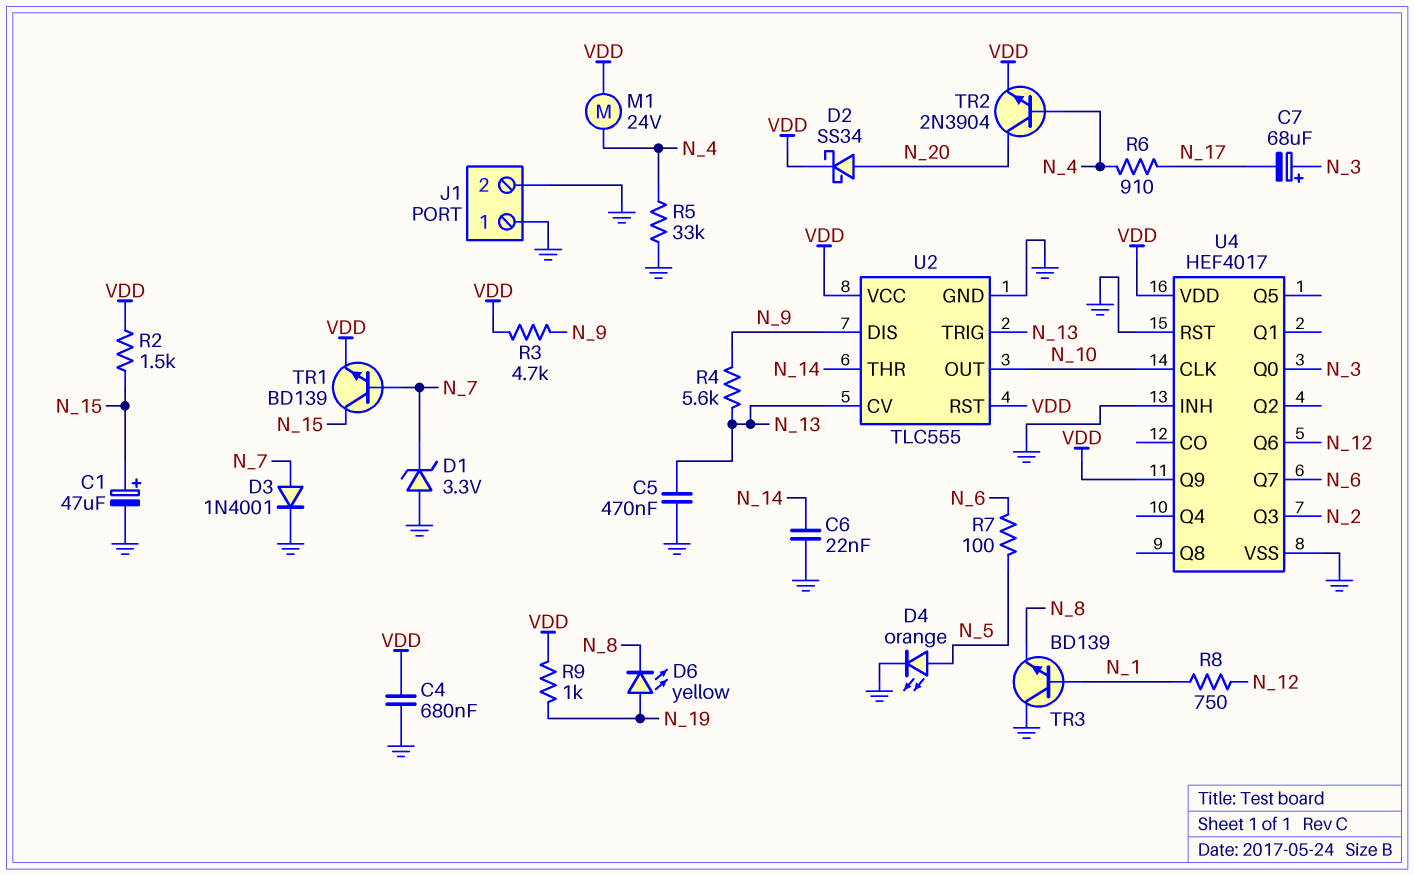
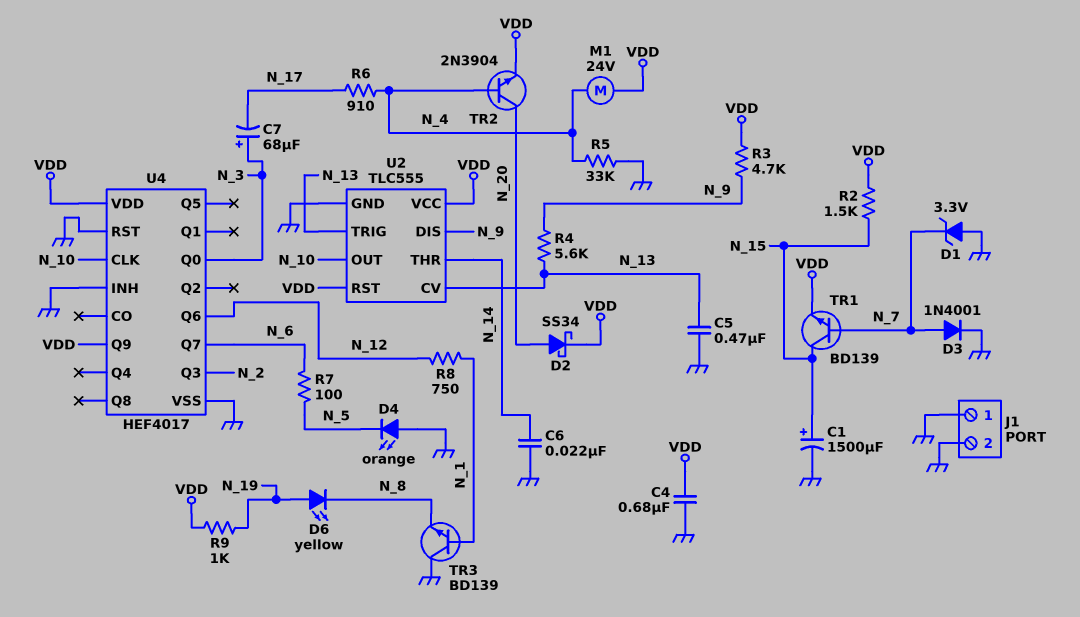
C1: 47uF (plus N_15, minus GND) -> 1500uF (plus N_15, minus GND)
D4: LED orange (A N_5, K GND) -> LED orange (A GND, K N_5)

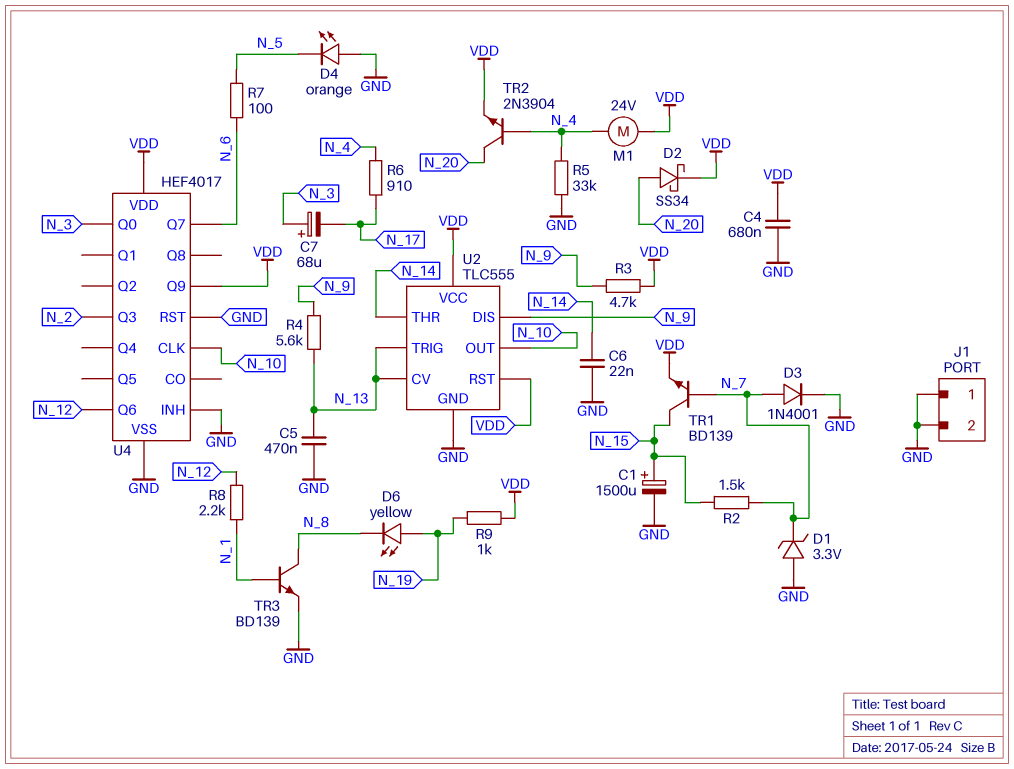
R2: 1.5k (N_15, VDD) -> 1.5k (N_7, N_15)
R8: 750 (N_1, N_12) -> 2.2k (N_1, N_12)
TR3: NPN BD139 (B N_1, C GND, E N_8) -> NPN BD139 (B N_1, C N_8, E GND)

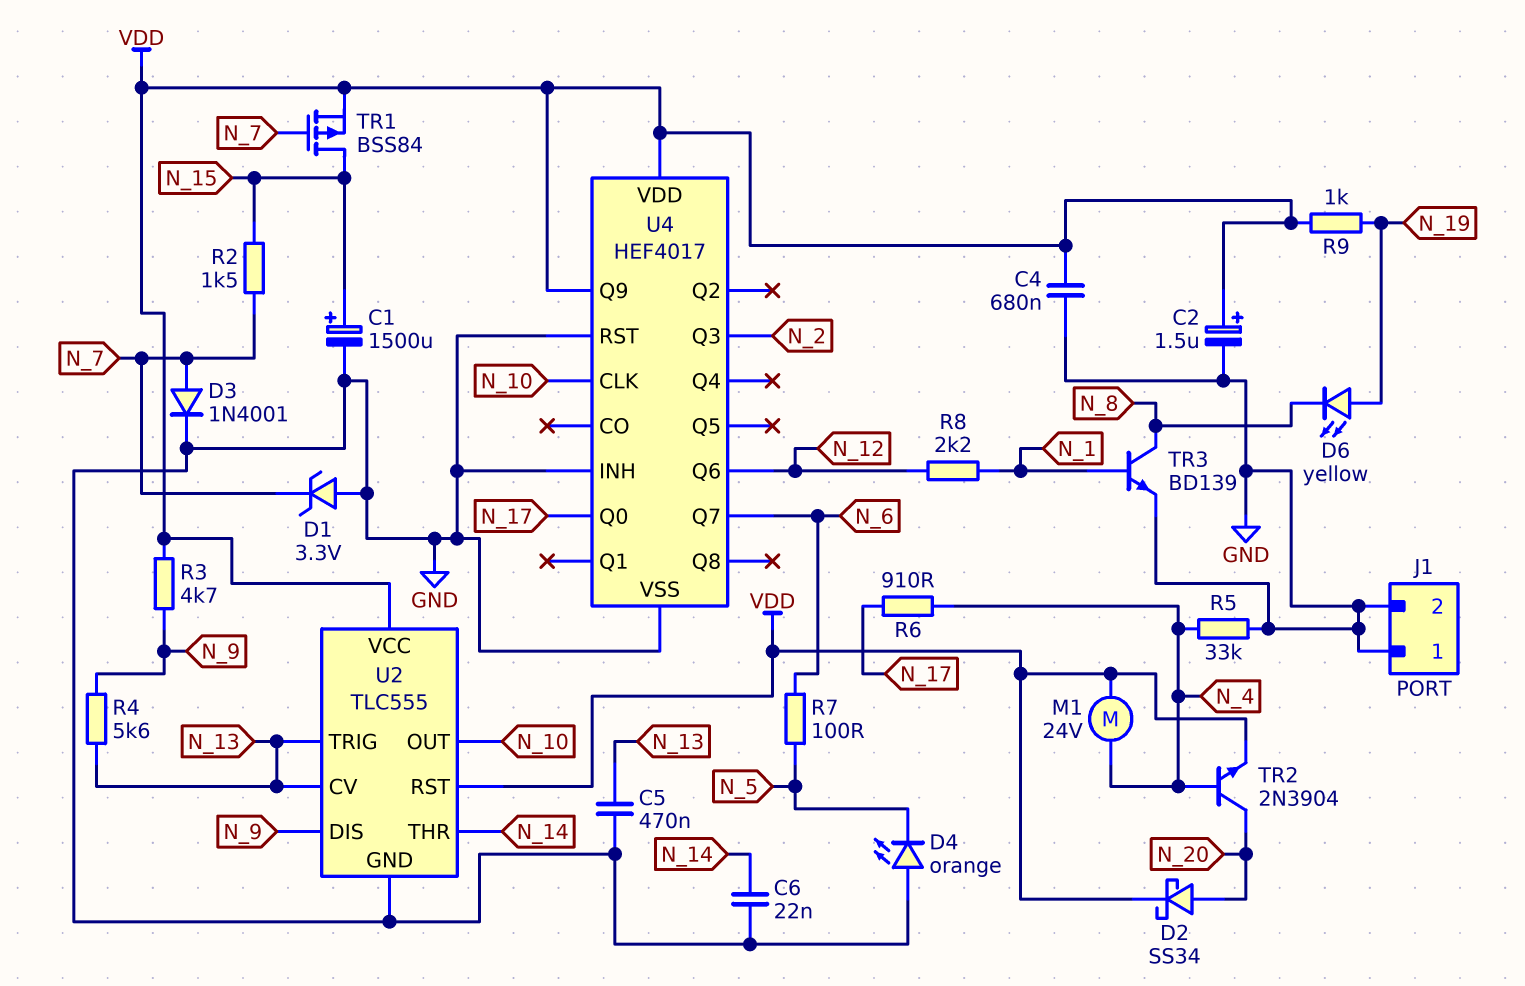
C2: none -> 1.5uF (plus VDD, minus GND)
C7: 68uF (plus N_3, minus N_17) -> none
TR1: NPN BD139 (B N_7, C N_15, E VDD) -> PMOS BSS84 (G N_7, D N_15, S VDD)
U4 pin Q0: N_3 -> N_17

